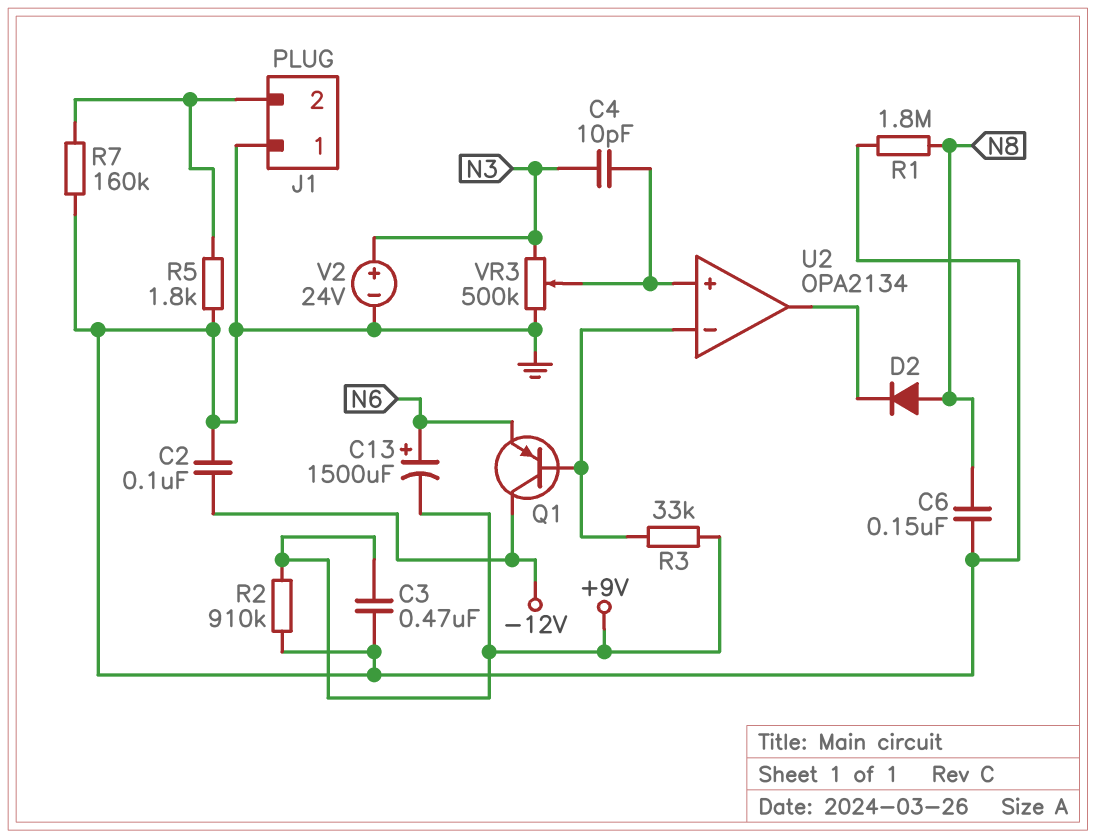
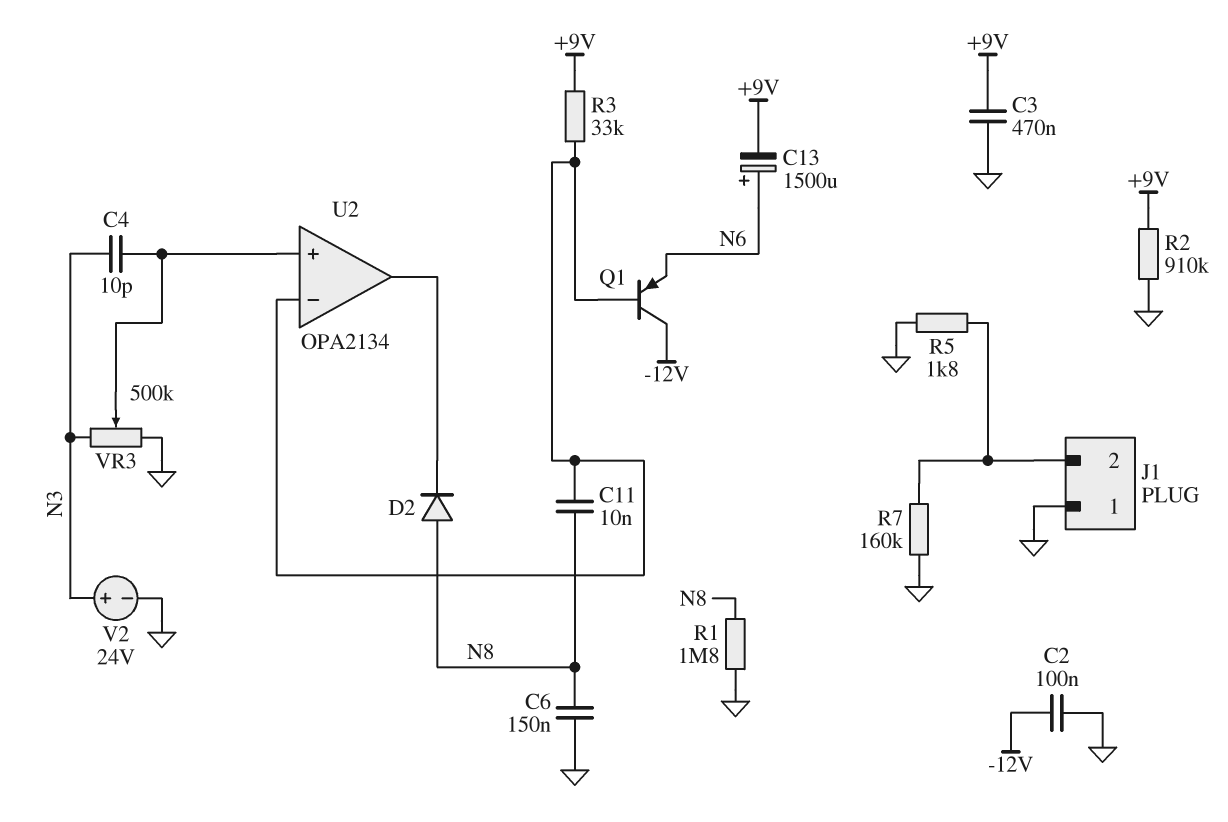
C11: none -> 10nF (N8, U2/in-)

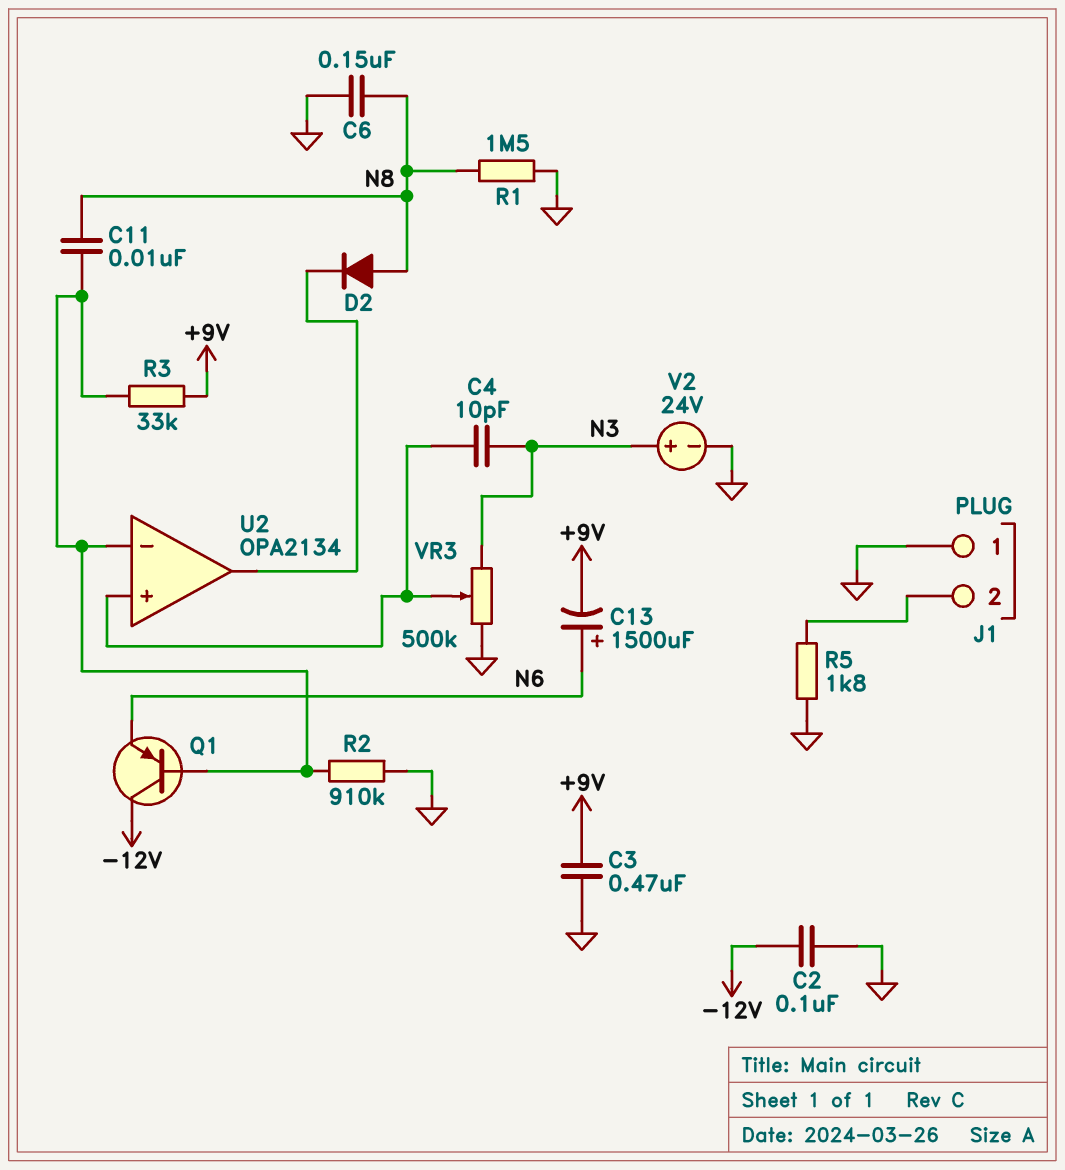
R1: 1.8M (GND, N8) -> 1.5M (GND, N8)
R2: 910k (+9V, GND) -> 910k (GND, U2/in-)
R7: 160k (GND, J1/2) -> none

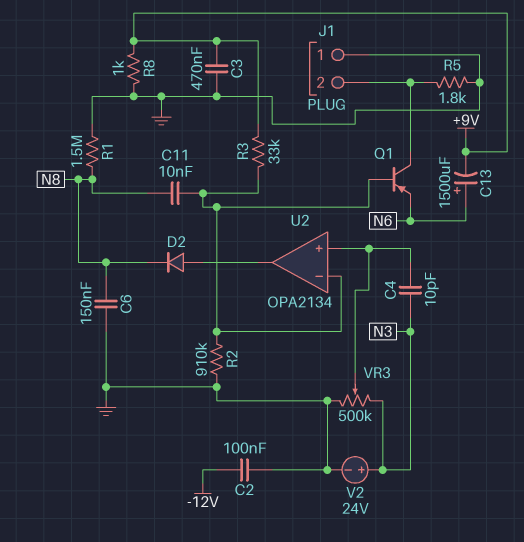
D2: diode (A N8, K U2/out) -> diode (A U2/out, K N8)
Q1: PNP (B U2/in-, C -12V, E N6) -> PNP (B U2/in-, C J1/2, E N6)
R8: none -> 1k (+9V, GND)

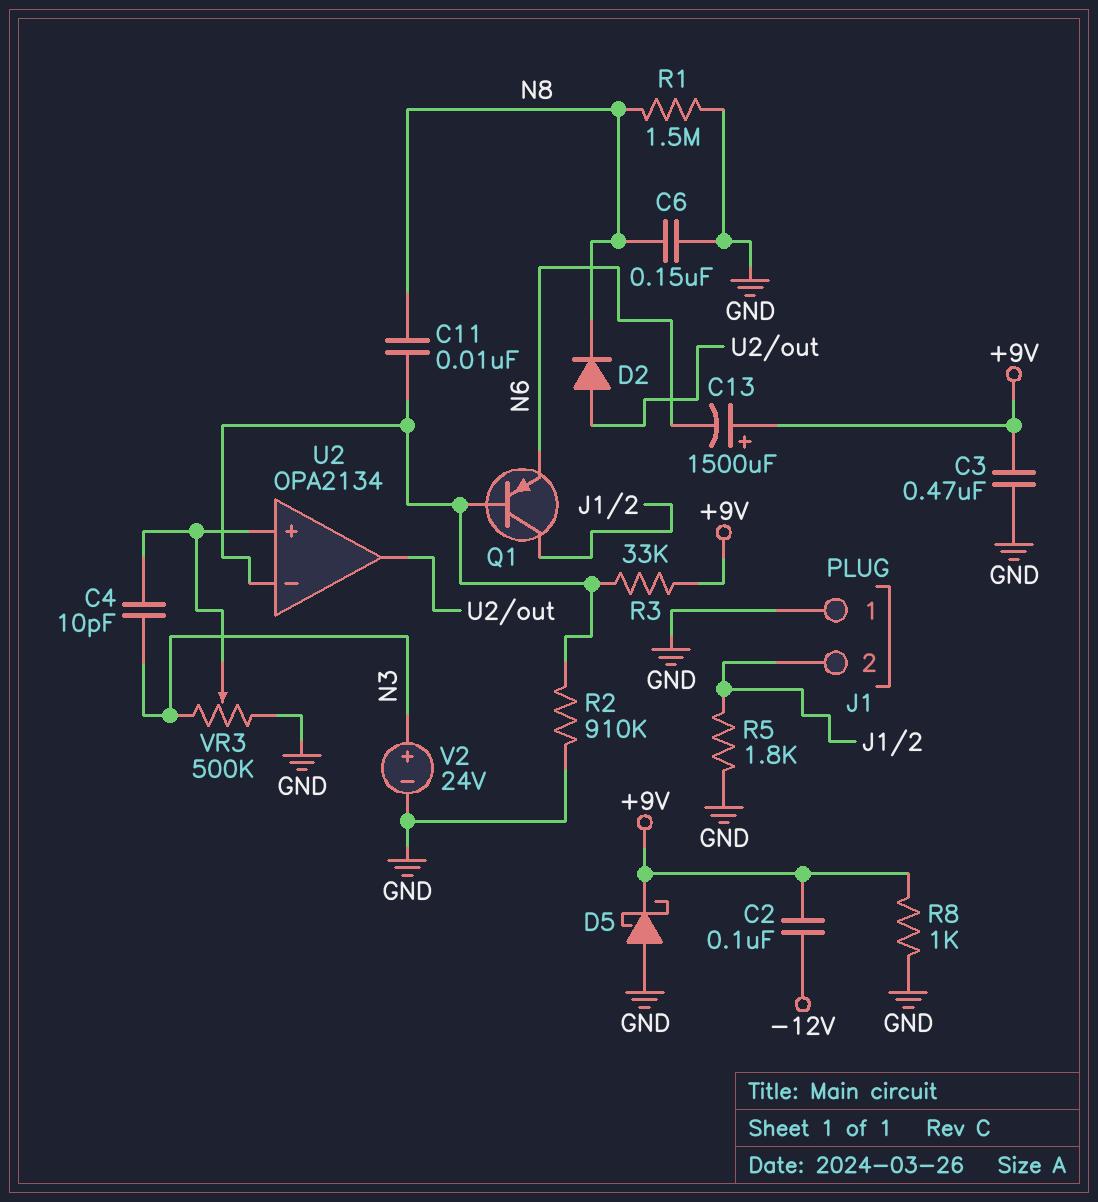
C2: 100nF (-12V, GND) -> 100nF (+9V, -12V)
C13: 1500uF (plus N6, minus +9V) -> 1500uF (plus +9V, minus N6)
D5: none -> schottky (A GND, K +9V)

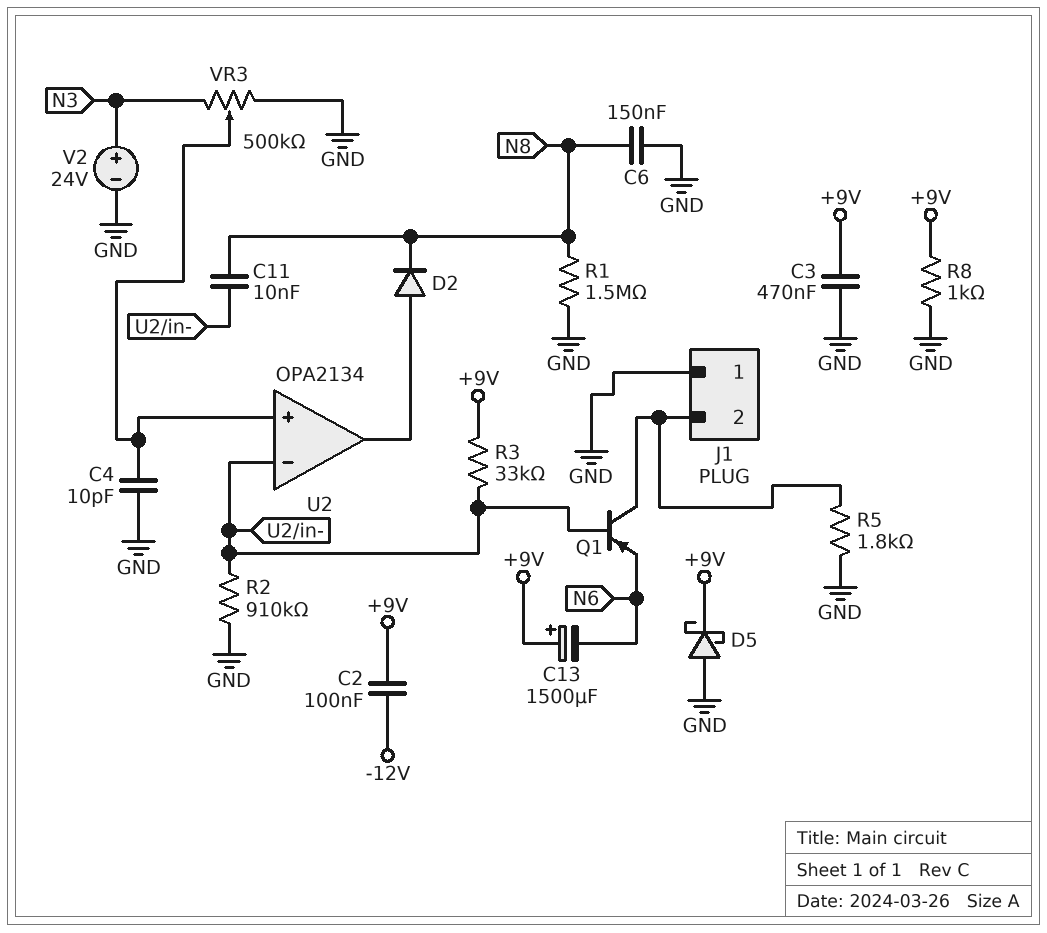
C4: 10pF (N3, U2/in+) -> 10pF (GND, U2/in+)

